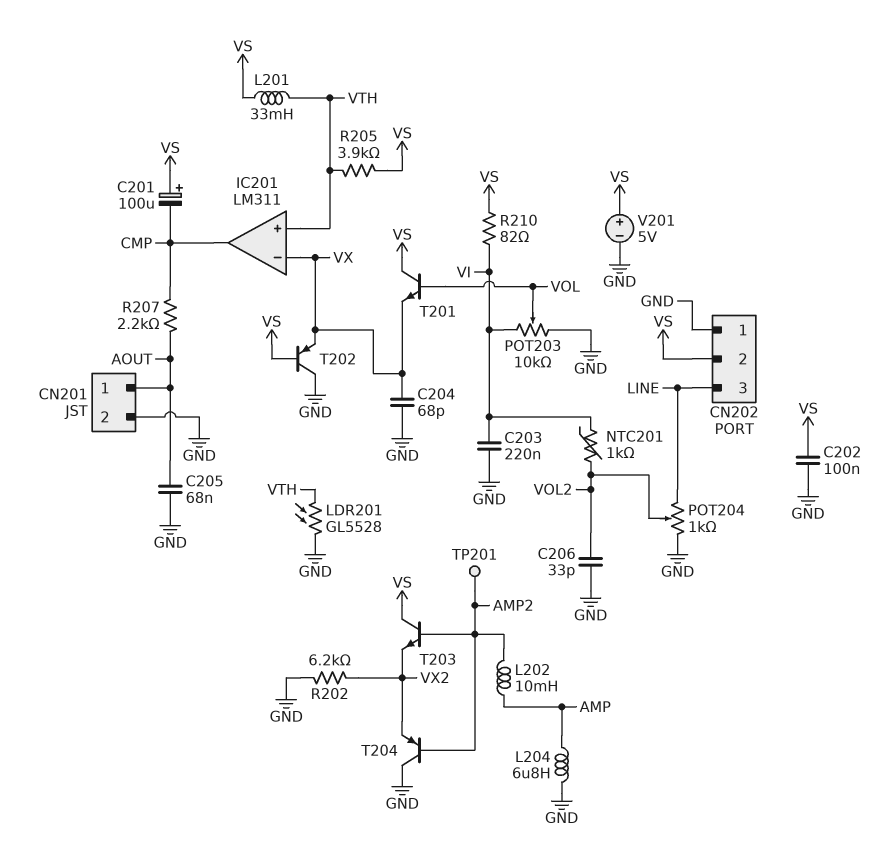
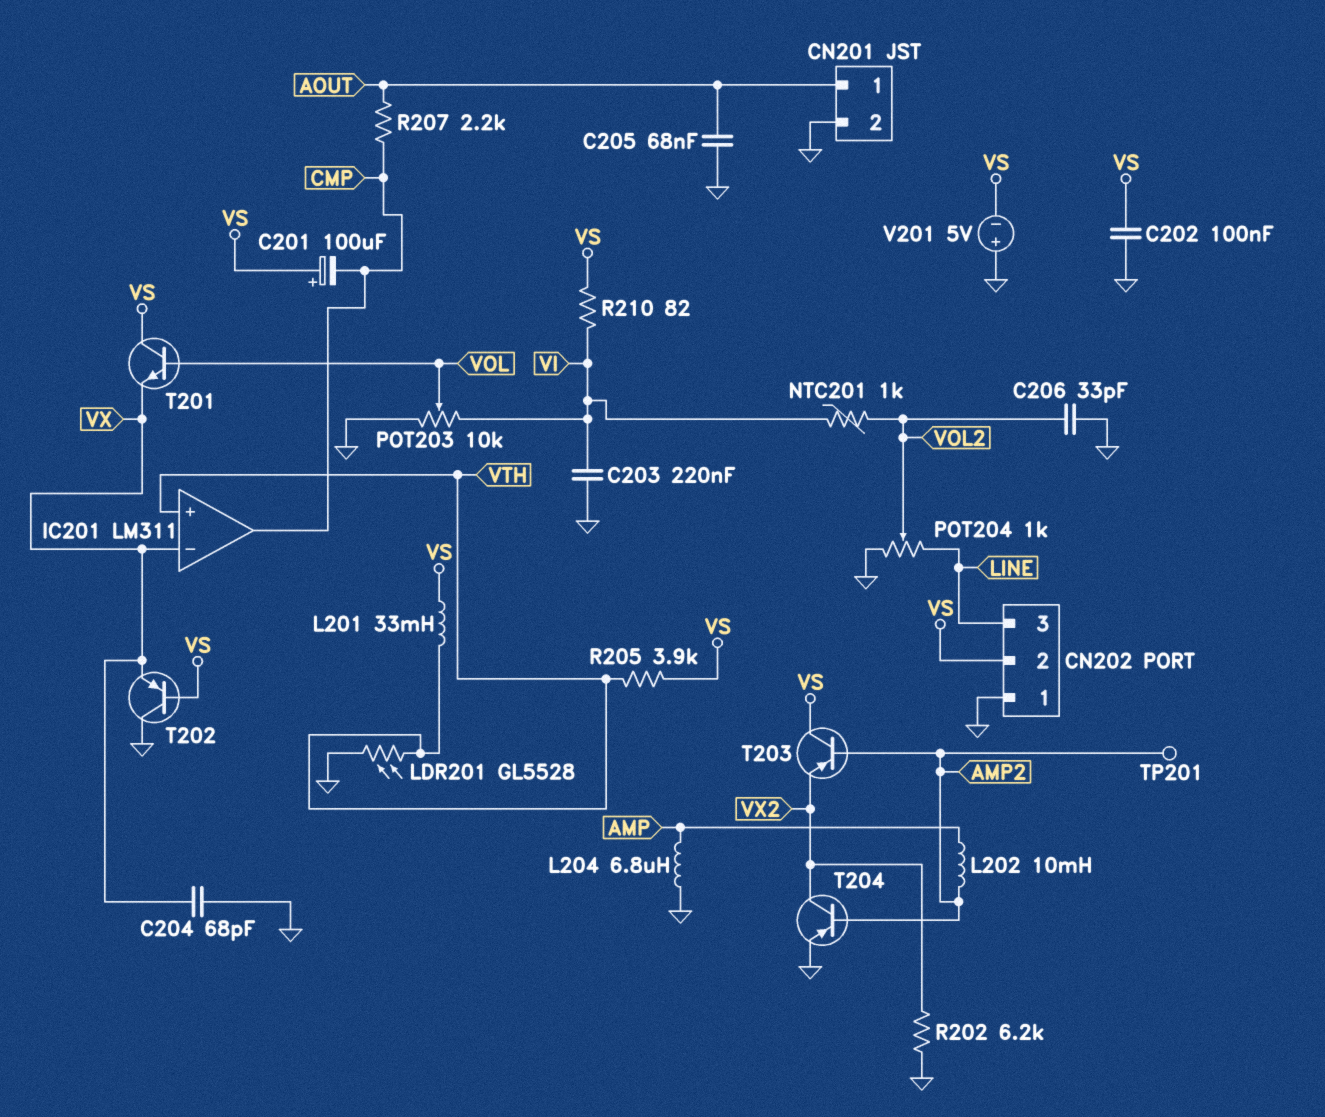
T203: NPN (B AMP2, C VS, E VX2) -> PNP (B AMP2, C VS, E VX2)
T204: PNP (B AMP2, C GND, E VX2) -> PNP (B AMP2, C VX2, E GND)
V201: 5V (plus VS, minus GND) -> 5V (plus GND, minus VS)

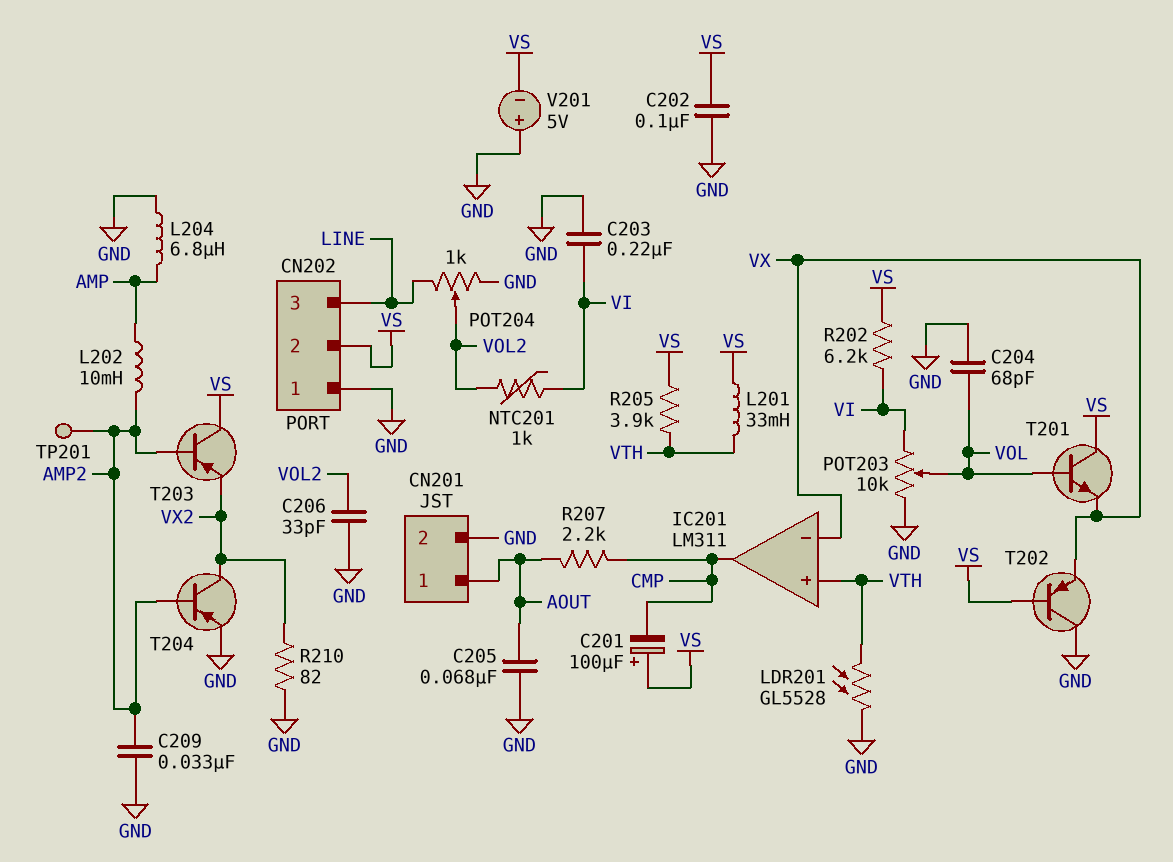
C204: 68pF (GND, VX) -> 68pF (GND, VOL)
C209: none -> 33nF (AMP2, GND)
R202: 6.2k (GND, VX2) -> 6.2k (VI, VS)
R210: 82 (VI, VS) -> 82 (GND, VX2)

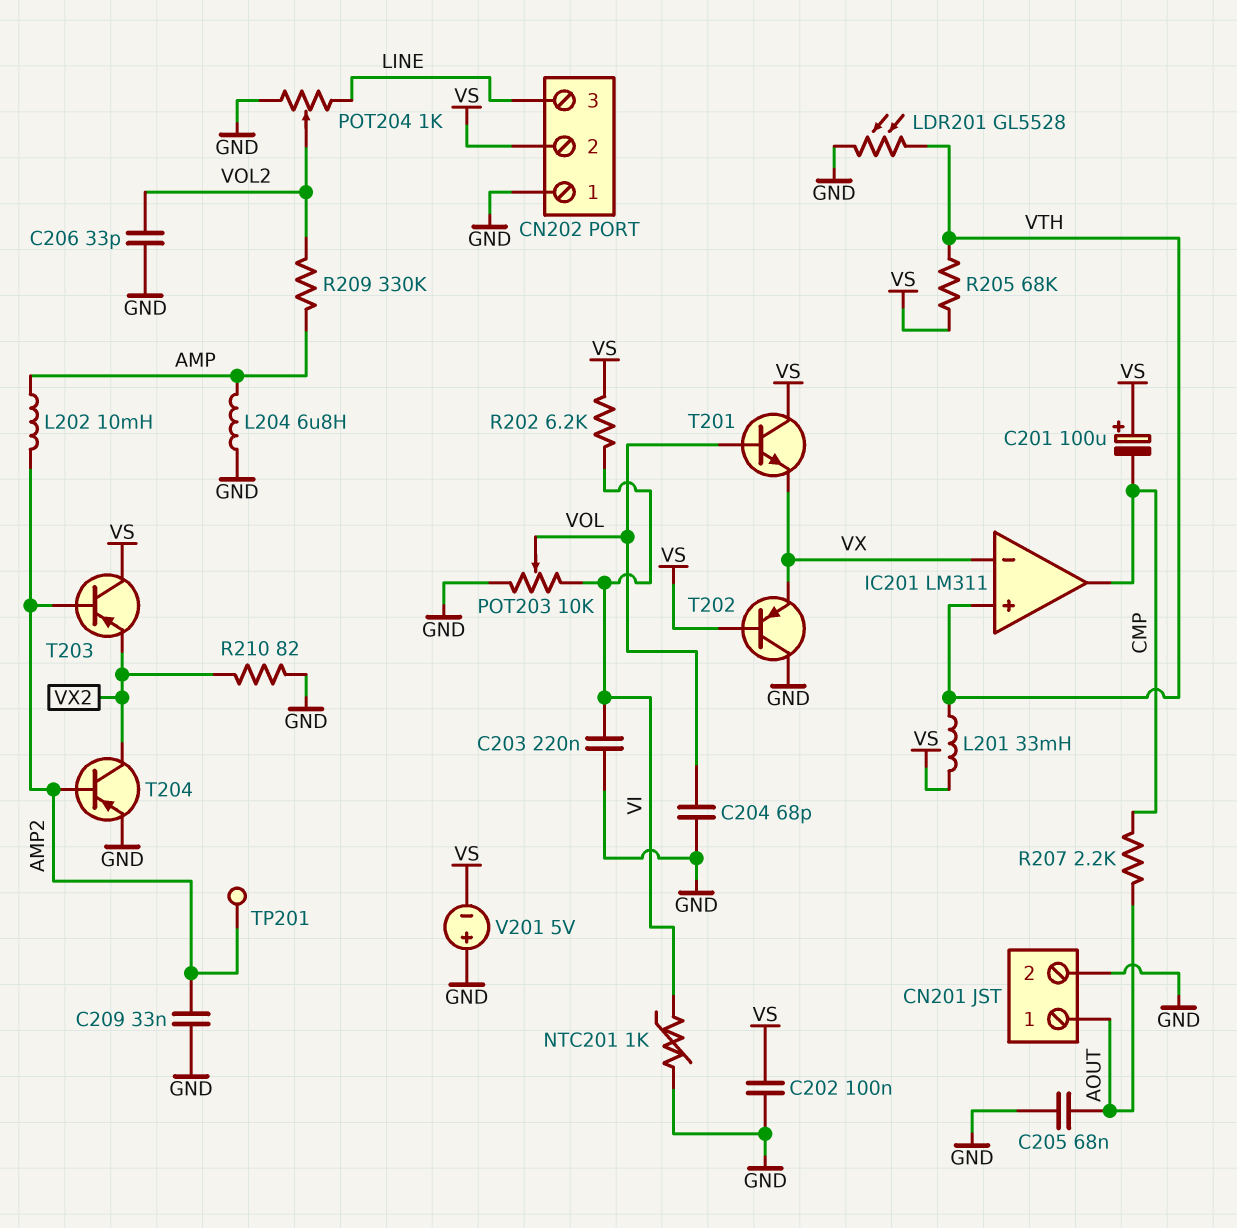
NTC201: 1k (VI, VOL2) -> 1k (GND, VI)
R205: 3.9k (VS, VTH) -> 68k (VS, VTH)
R209: none -> 330k (AMP, VOL2)

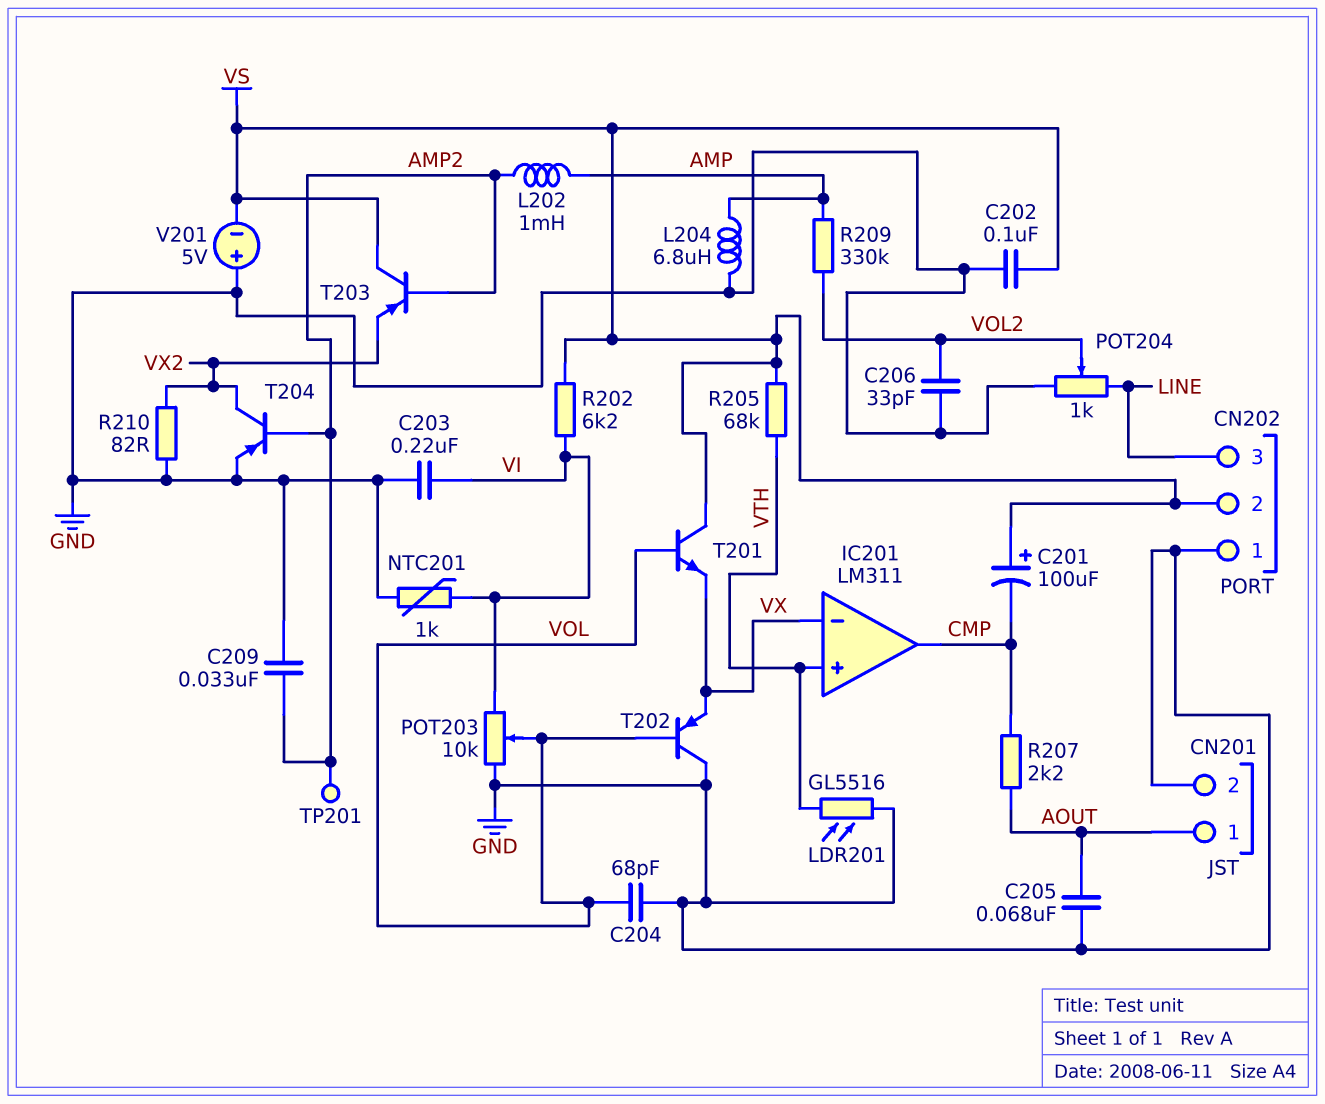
L201: 33mH (VS, VTH) -> none
L202: 10mH (AMP, AMP2) -> 1mH (AMP, AMP2)
LDR201: GL5528 (GND, VTH) -> GL5516 (GND, VTH)
T202: PNP (B VS, C GND, E VX) -> PNP (B VOL, C GND, E VX)

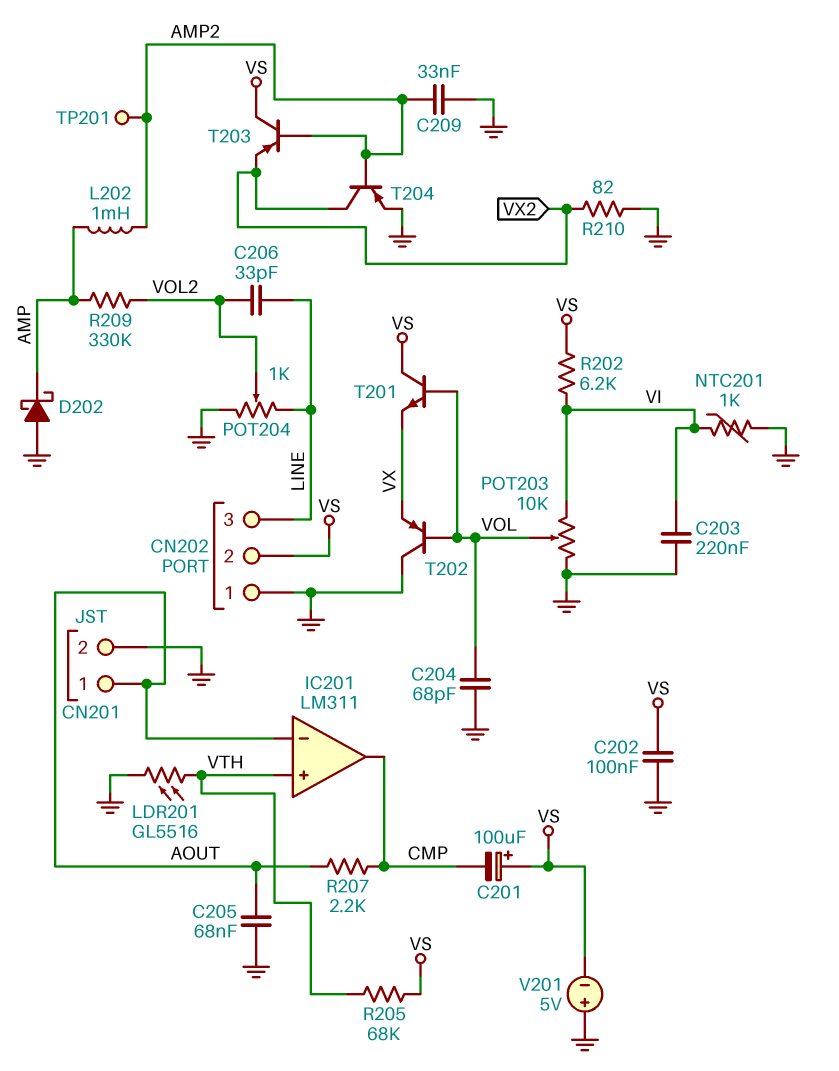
C206: 33pF (GND, VOL2) -> 33pF (LINE, VOL2)
D202: none -> schottky (A GND, K AMP)
IC201 pin in-: VX -> AOUT
L204: 6.8uH (AMP, GND) -> none

